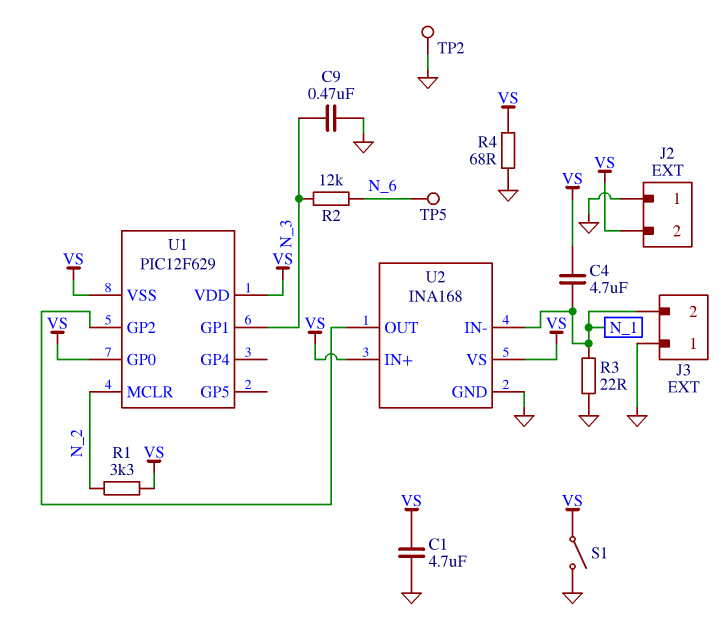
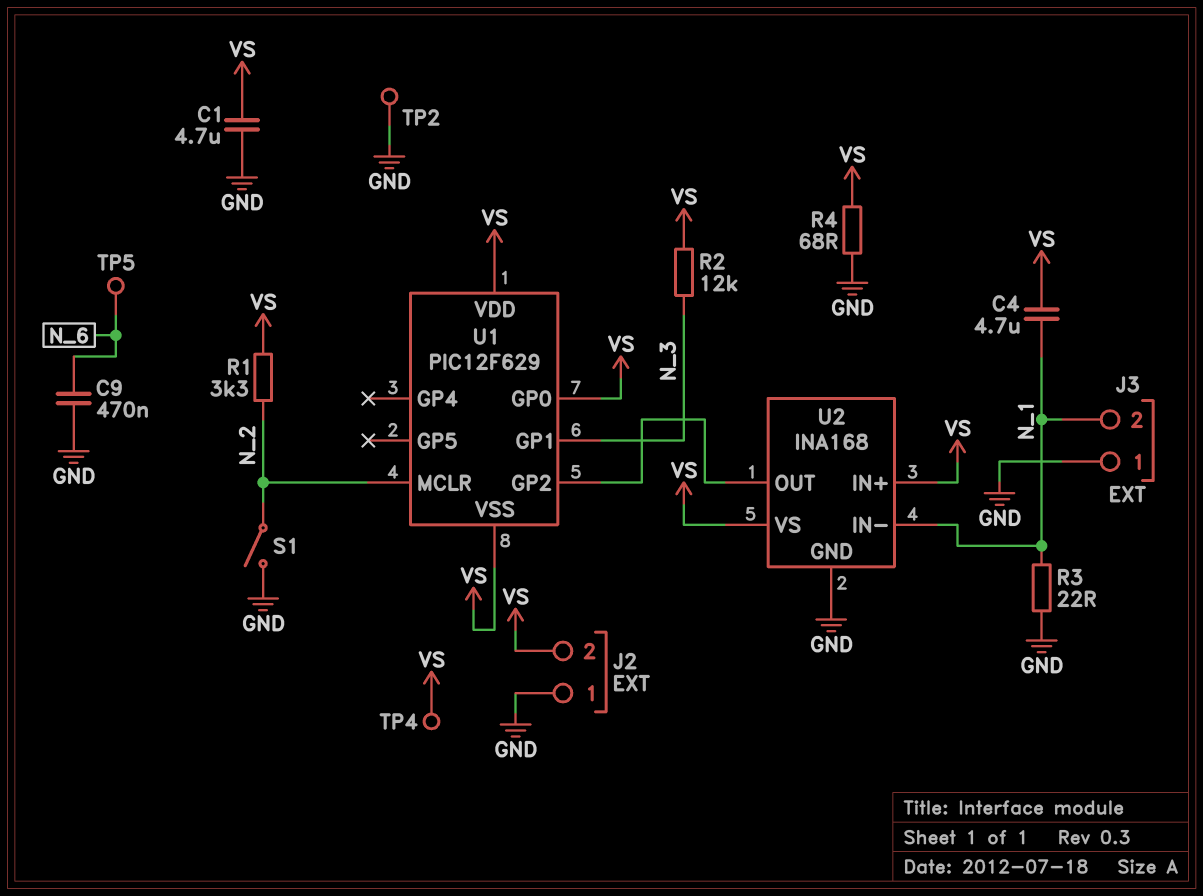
C9: 470nF (GND, N_3) -> 470nF (GND, N_6)
R2: 12k (N_3, N_6) -> 12k (N_3, VS)
S1: switch (GND, VS) -> switch (GND, N_2)
TP4: none -> test point (VS)

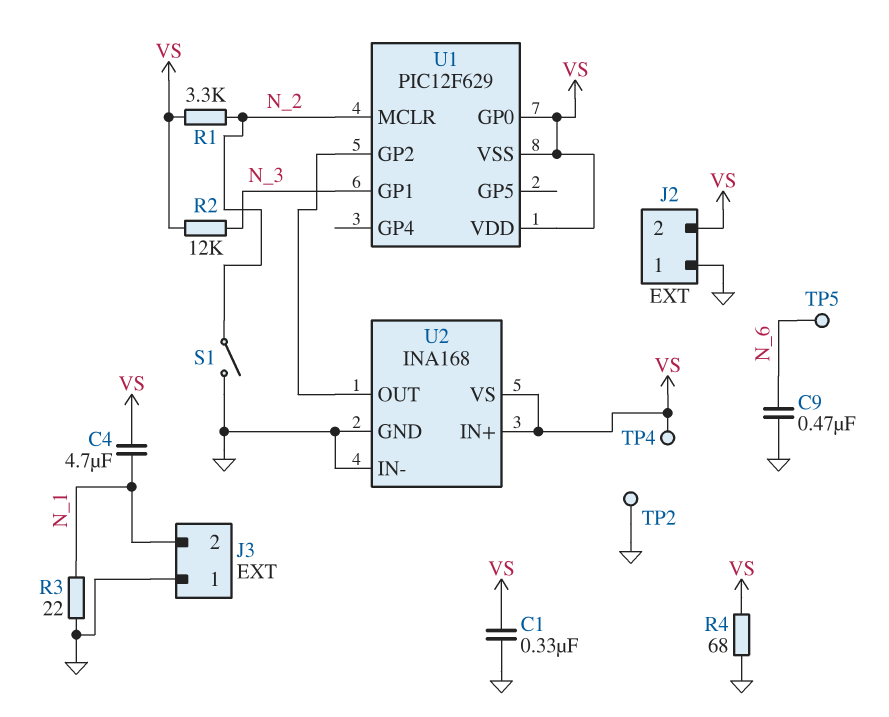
C1: 4.7uF (GND, VS) -> 330nF (GND, VS)
U2 pin IN-: N_1 -> GND

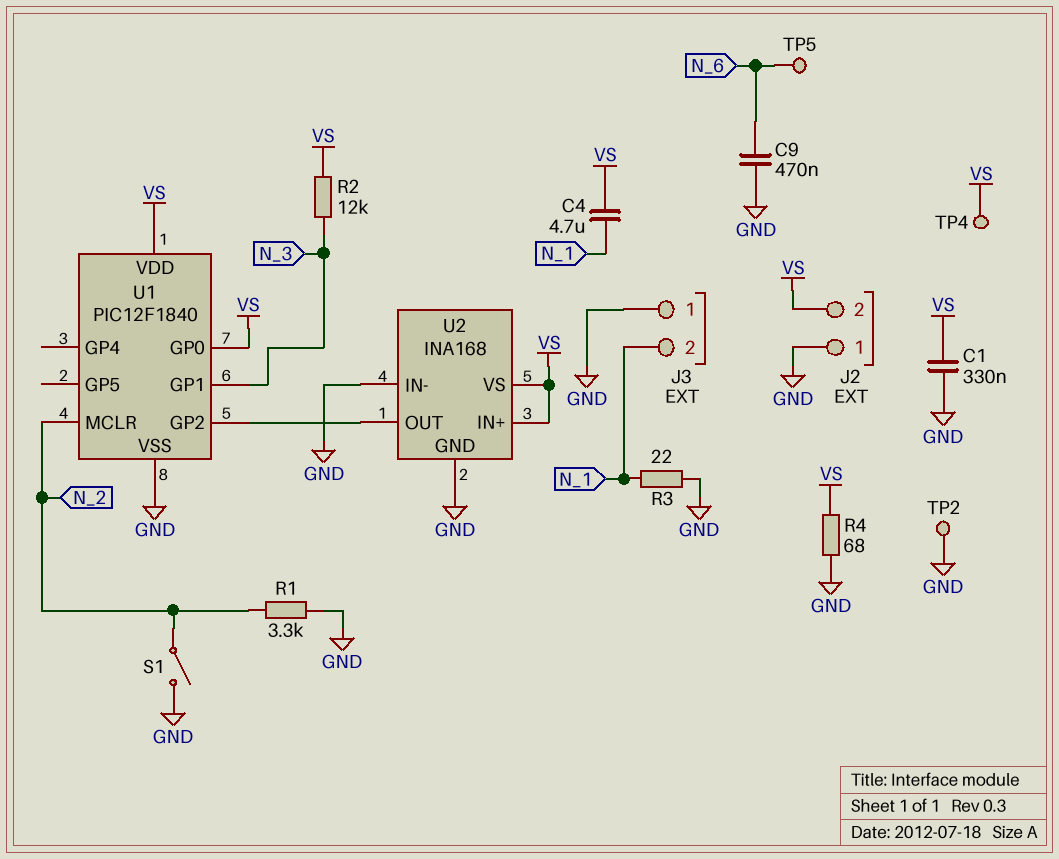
R1: 3.3k (N_2, VS) -> 3.3k (GND, N_2)
U1: PIC12F629 -> PIC12F1840
U1 pin VSS: VS -> GND

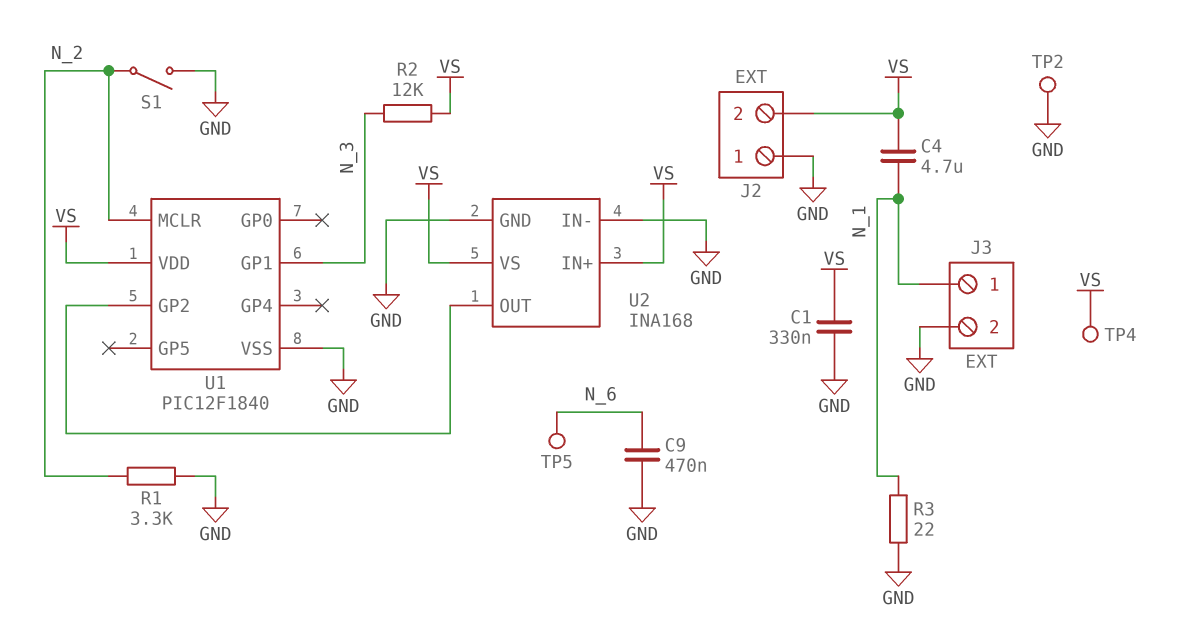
J3 pin 1: GND -> N_1
J3 pin 2: N_1 -> GND
R4: 68 (GND, VS) -> none
U1 pin GP0: VS -> none

